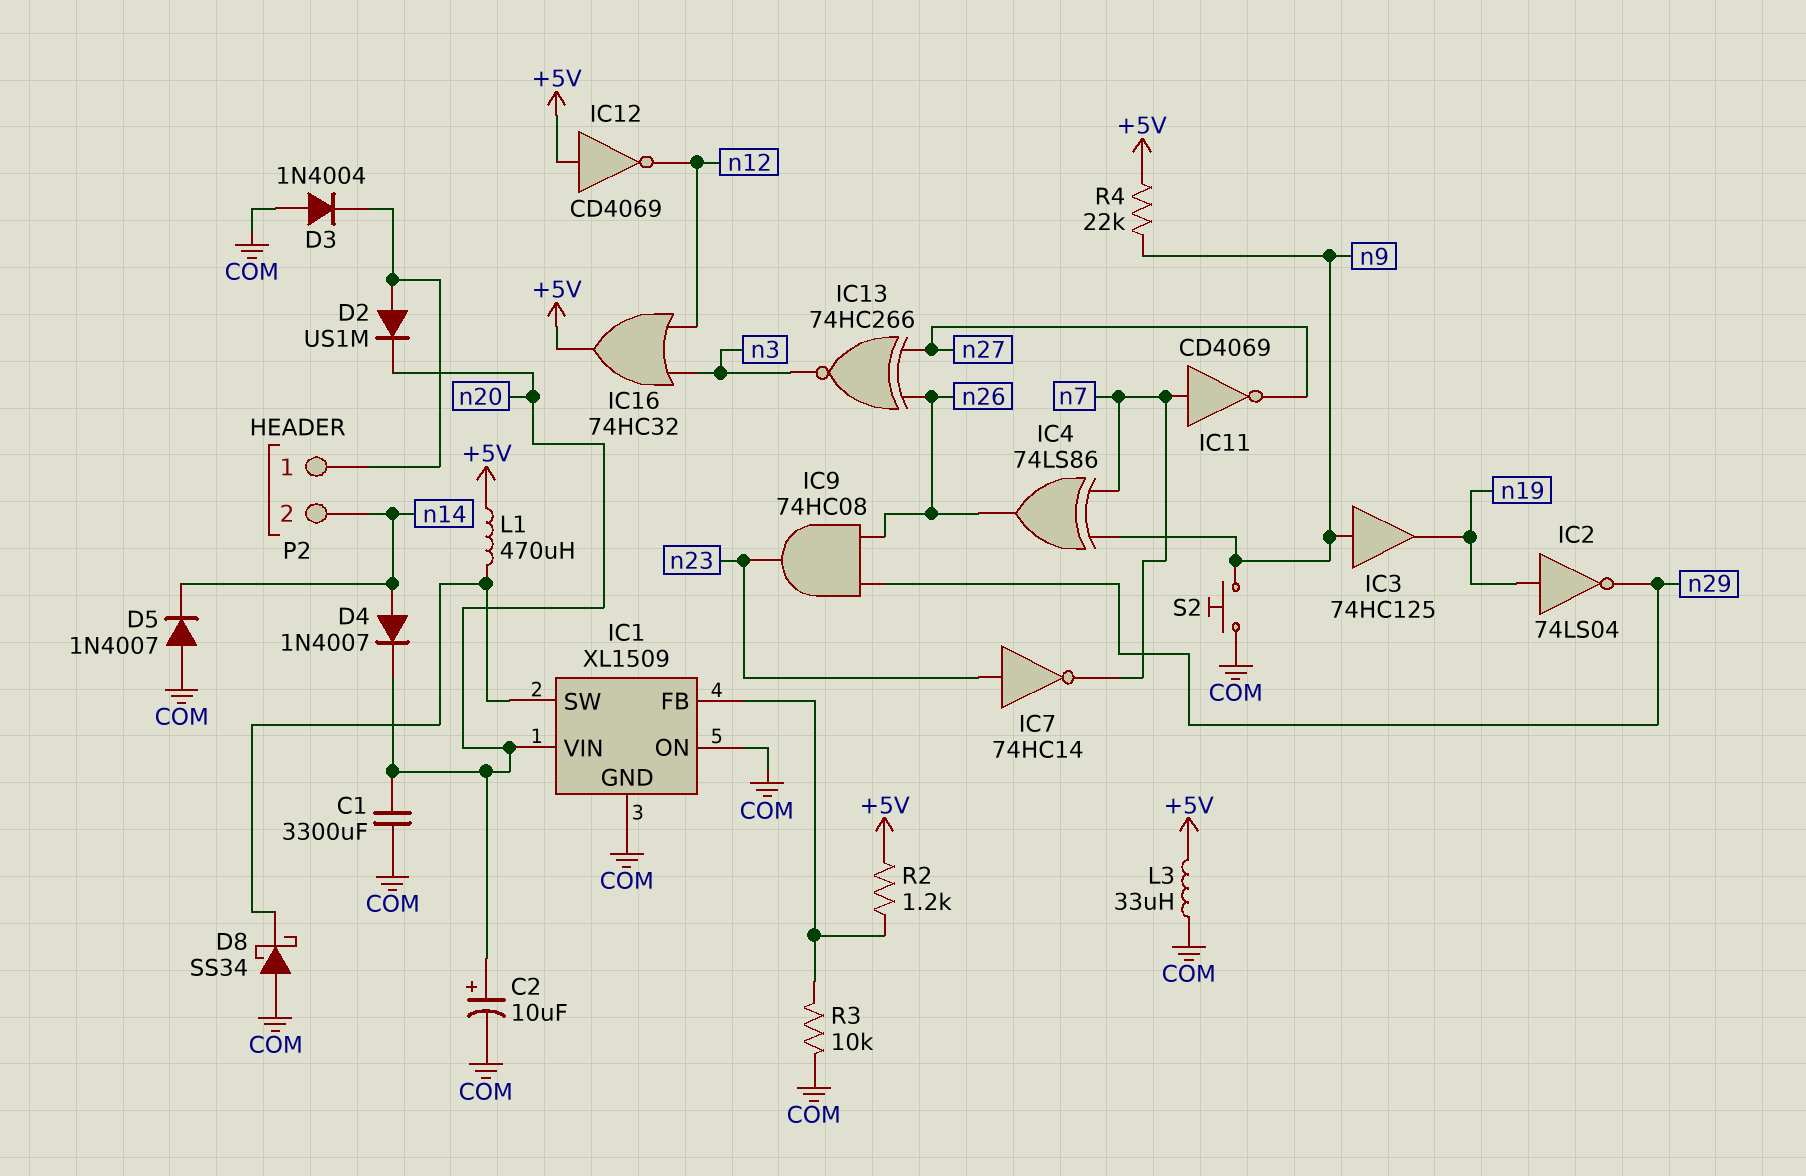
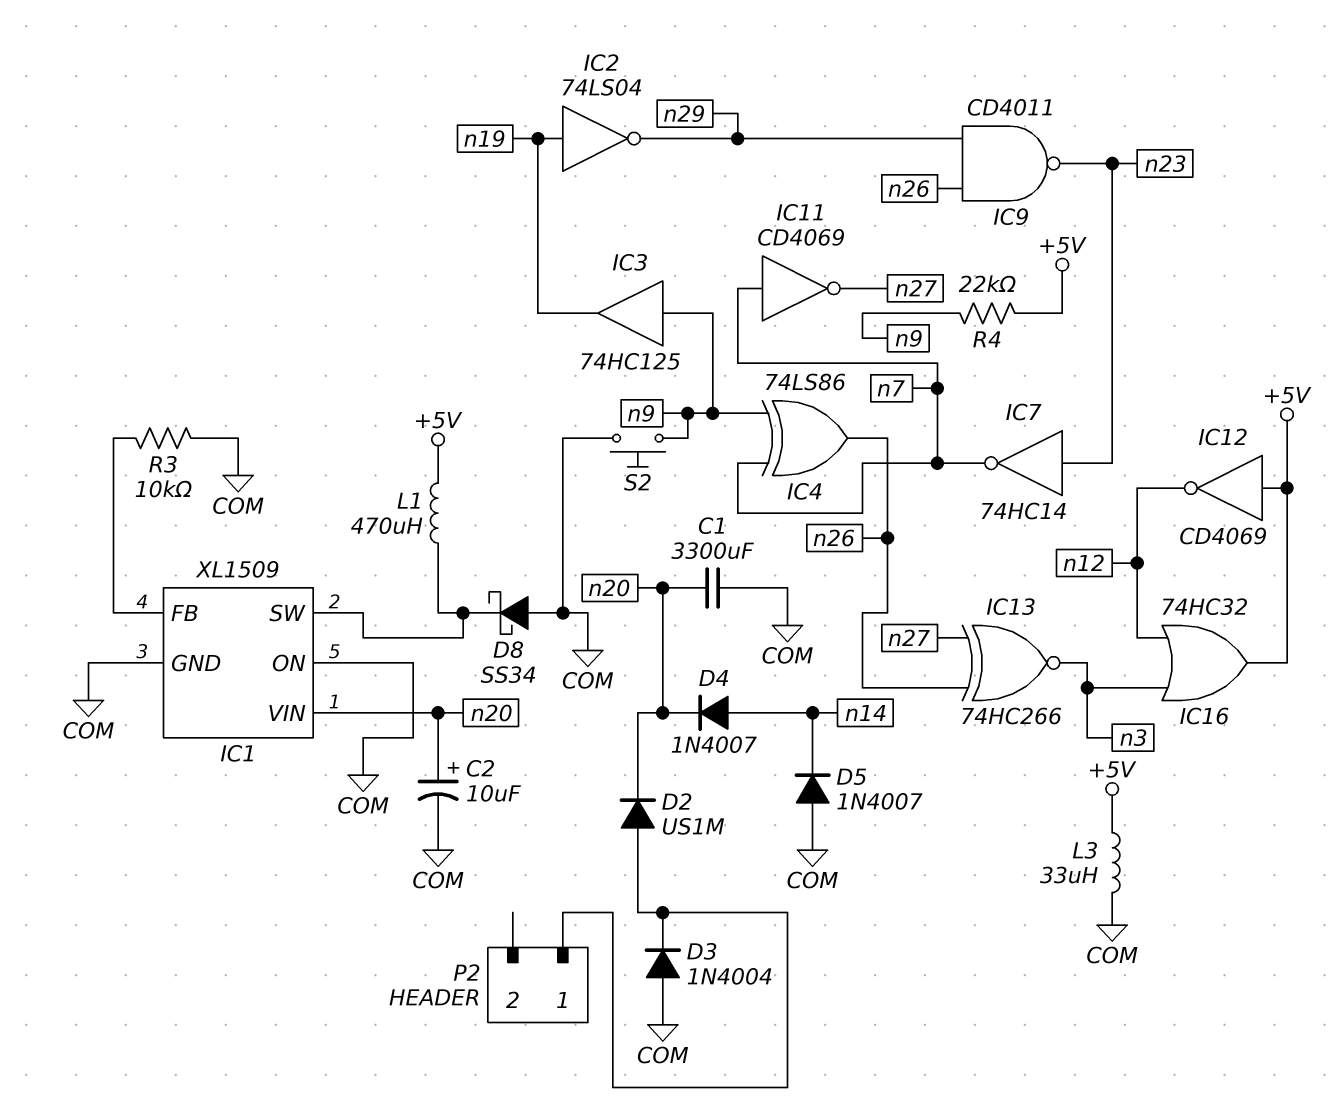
IC9: AND 74HC08 (in n26, in n29, out n23) -> NAND CD4011 (in n26, in n29, out n23)
P2 pin 2: n14 -> none
R2: 1.2k (+5V, IC1/FB) -> none

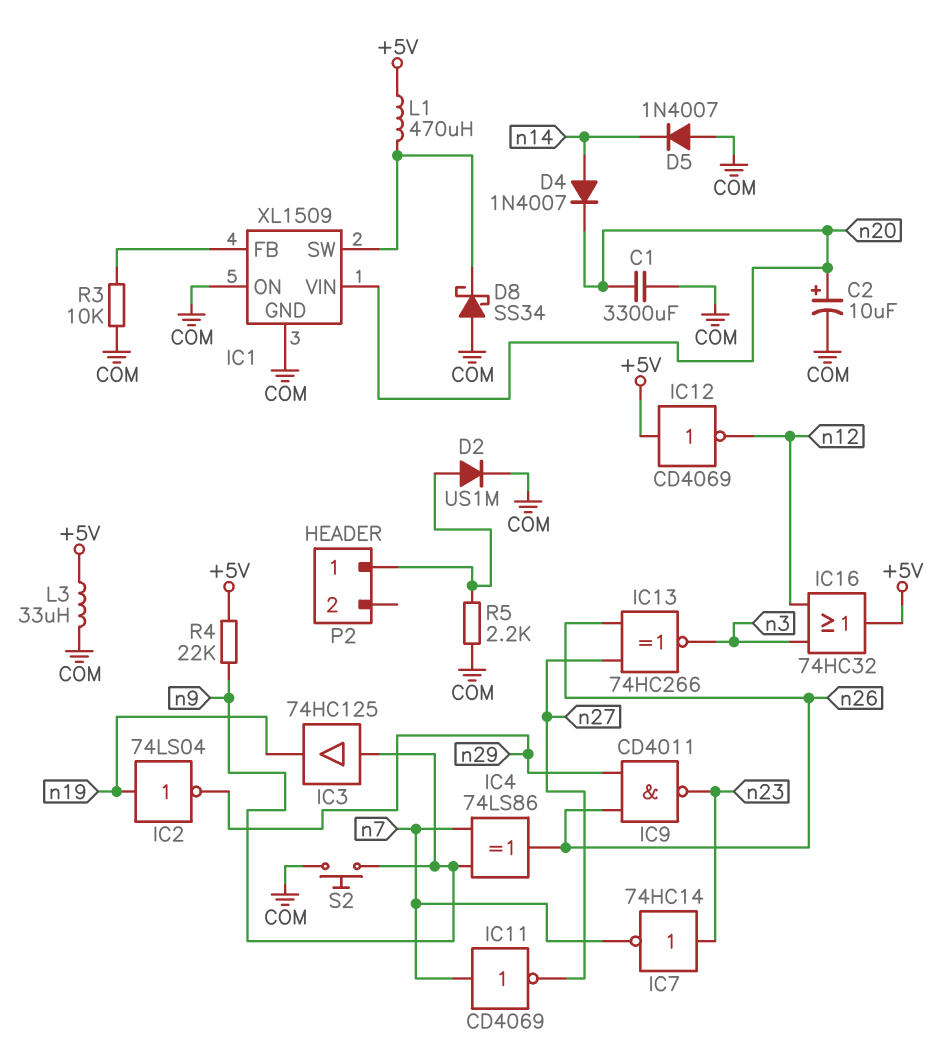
D2: diode US1M (A P2/1, K n20) -> diode US1M (A P2/1, K COM)
D3: diode 1N4004 (A COM, K P2/1) -> none
R5: none -> 2.2k (COM, P2/1)

